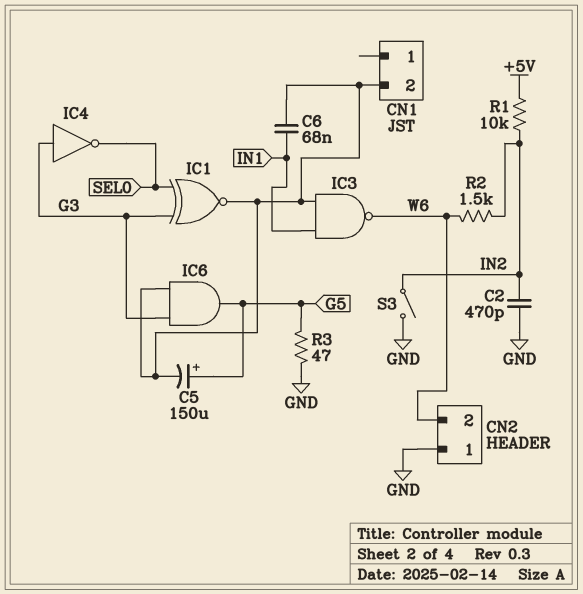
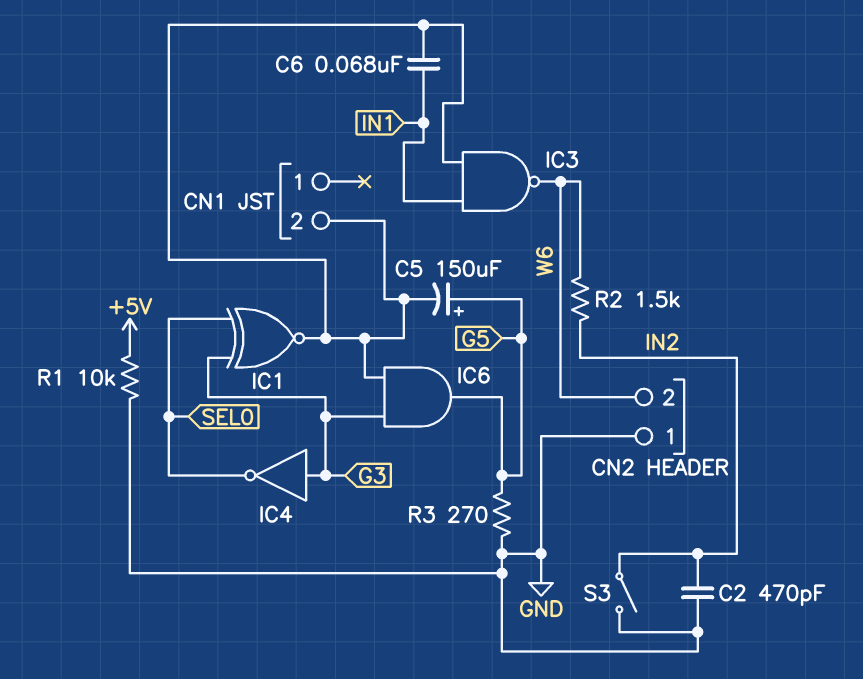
R1: 10k (+5V, IN2) -> 10k (+5V, GND)
R3: 47 (G5, GND) -> 270 (G5, GND)

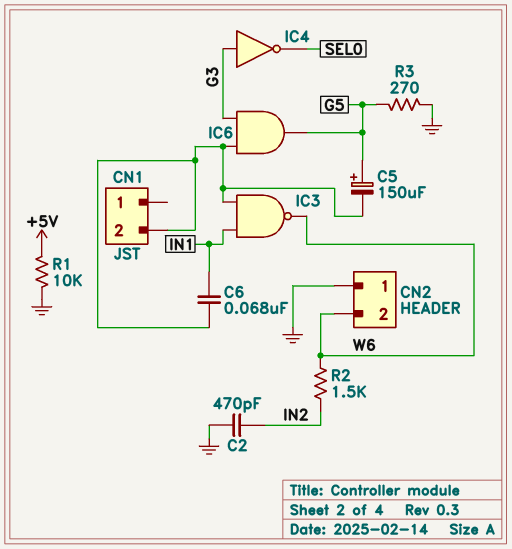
IC1: XNOR (in G3, in SEL0, out CN1/2) -> none
S3: switch (GND, IN2) -> none

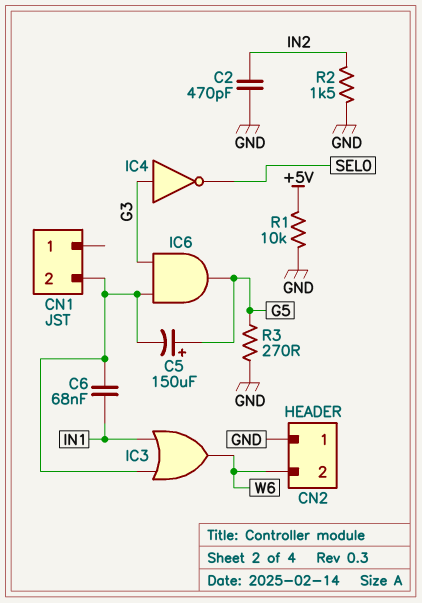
IC3: NAND (in CN1/2, in IN1, out W6) -> OR (in CN1/2, in IN1, out W6)
R2: 1.5k (IN2, W6) -> 1.5k (GND, IN2)

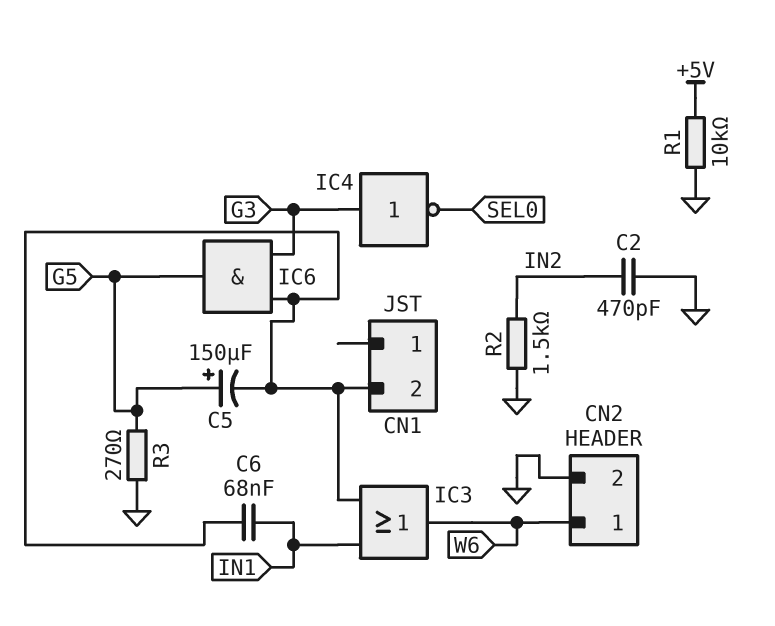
CN2 pin 1: GND -> W6
CN2 pin 2: W6 -> GND

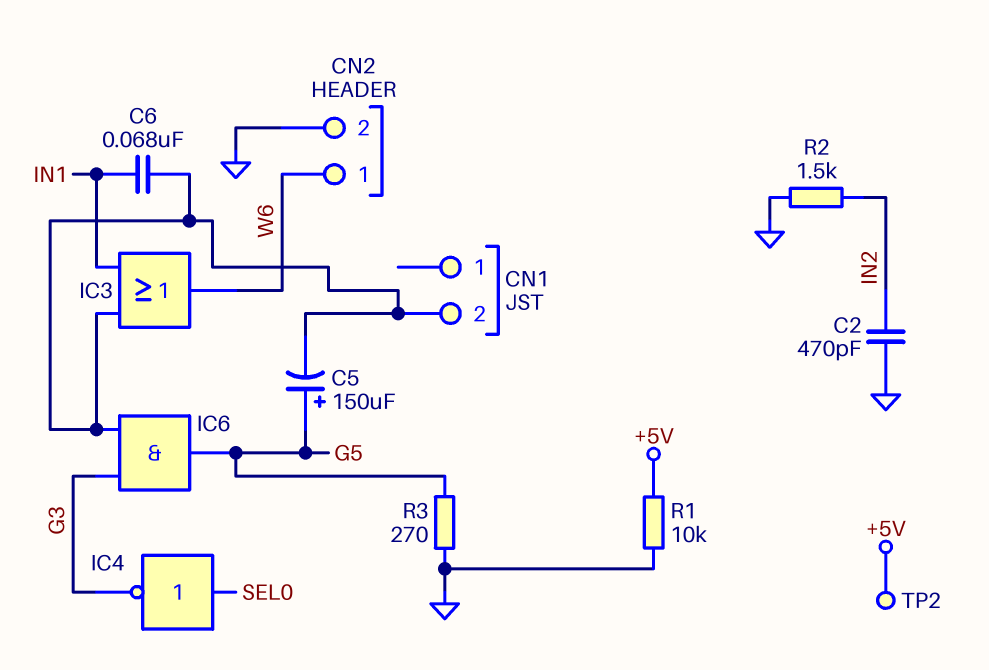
IC4: NOT (in G3, out SEL0) -> NOT (in SEL0, out G3)
TP2: none -> test point (+5V)

